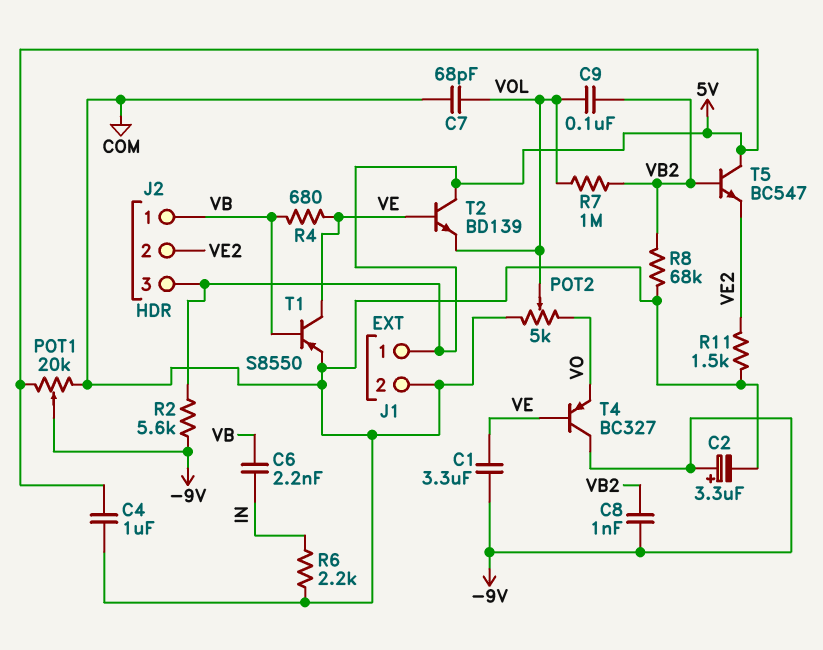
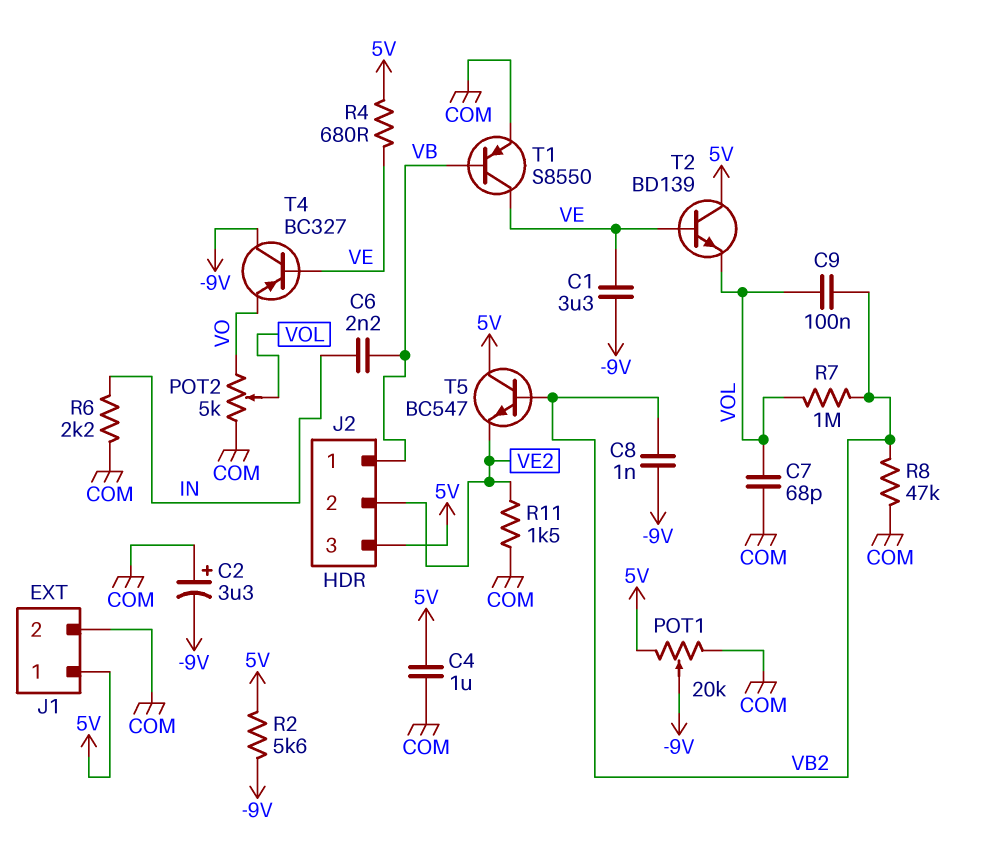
C2: 3.3uF (plus -9V, minus COM) -> 3.3uF (plus COM, minus -9V)
R4: 680 (VB, VE) -> 680 (5V, VE)
R8: 68k (COM, VB2) -> 47k (COM, VB2)

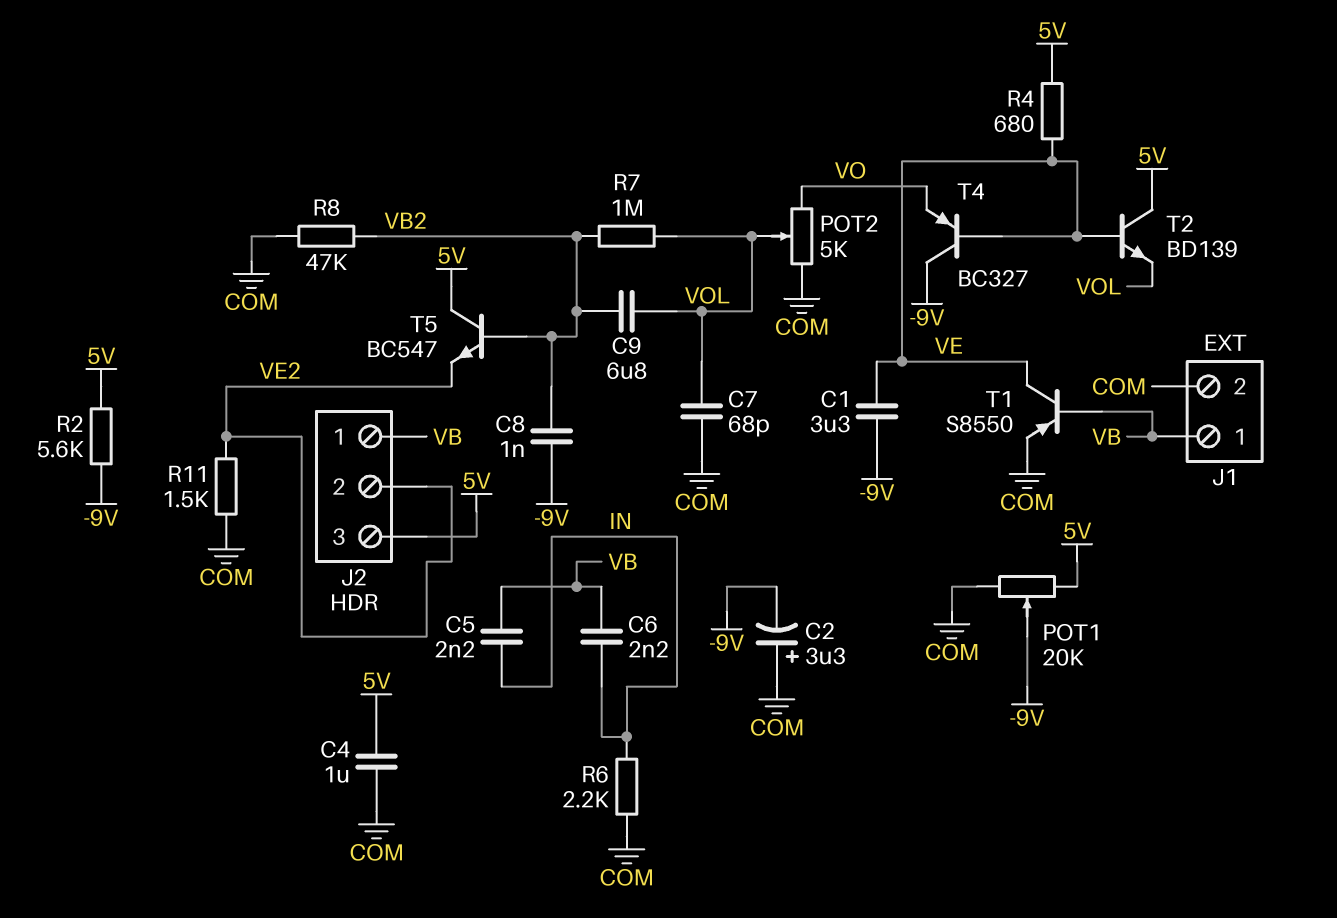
C5: none -> 2.2nF (IN, VB)
C9: 100nF (VB2, VOL) -> 6.8uF (VB2, VOL)
J1 pin 1: 5V -> VB

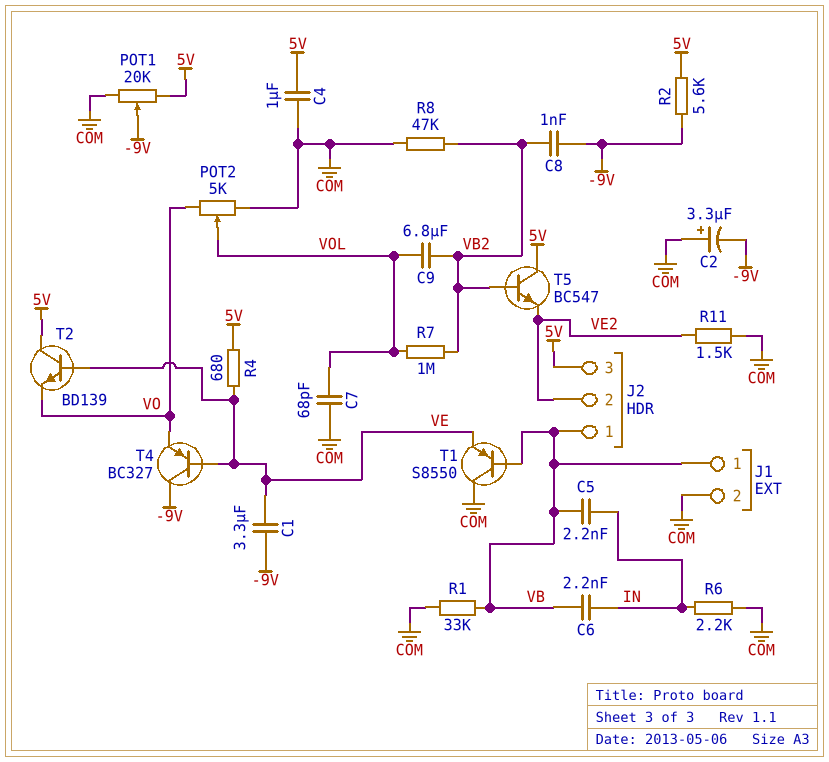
R1: none -> 33k (COM, VB)
T1: PNP S8550 (B VB, C VE, E COM) -> PNP S8550 (B VB, C COM, E VE)
T2: NPN BD139 (B VE, C 5V, E VOL) -> NPN BD139 (B VE, C 5V, E VO)

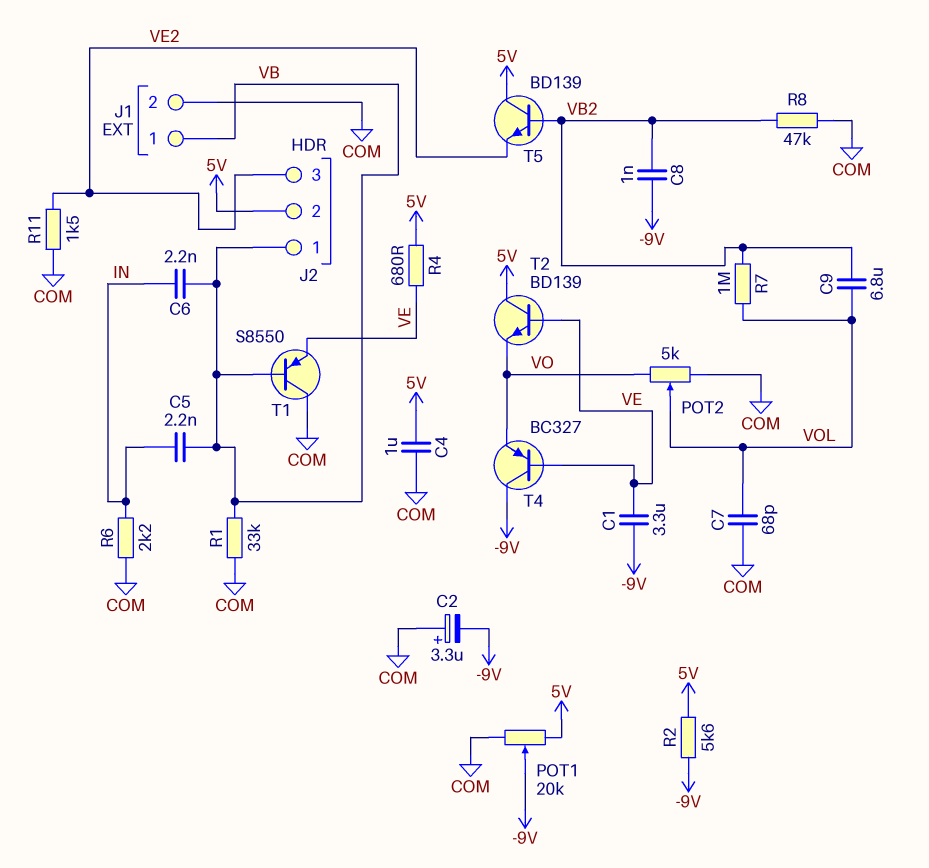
J2 pin 2: VE2 -> 5V
J2 pin 3: 5V -> VE2
T5: NPN BC547 (B VB2, C 5V, E VE2) -> NPN BD139 (B VB2, C 5V, E VE2)

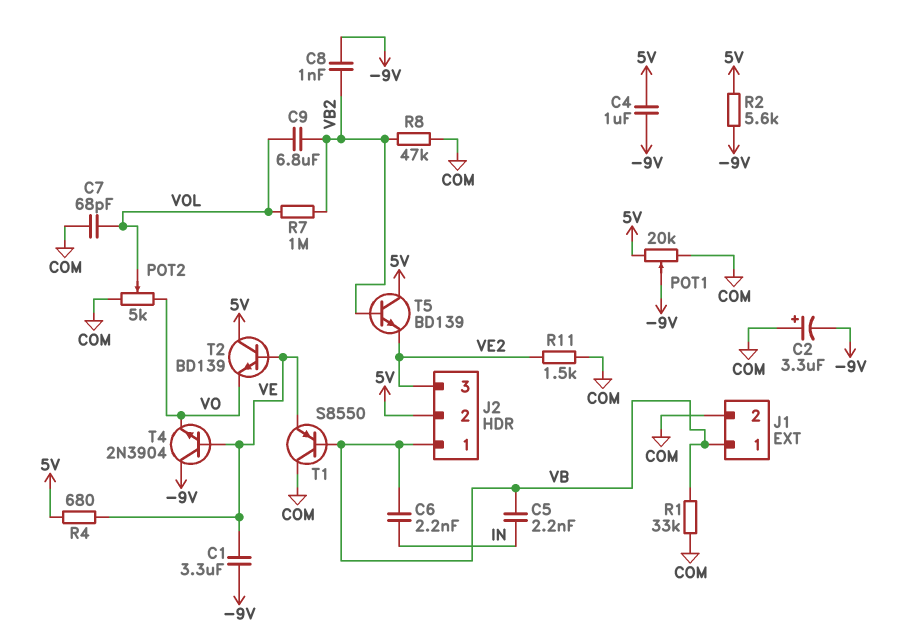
C4: 1uF (5V, COM) -> 1uF (-9V, 5V)
R6: 2.2k (COM, IN) -> none
T4: PNP BC327 (B VE, C -9V, E VO) -> NPN 2N3904 (B VE, C -9V, E VO)

